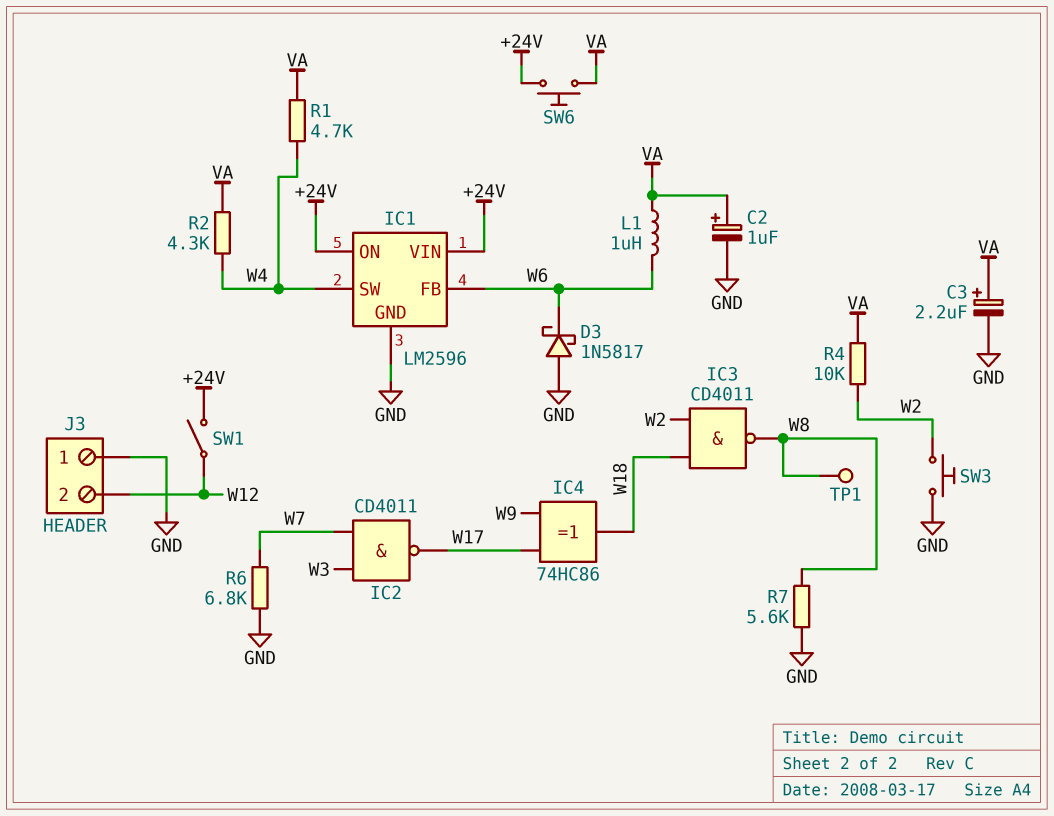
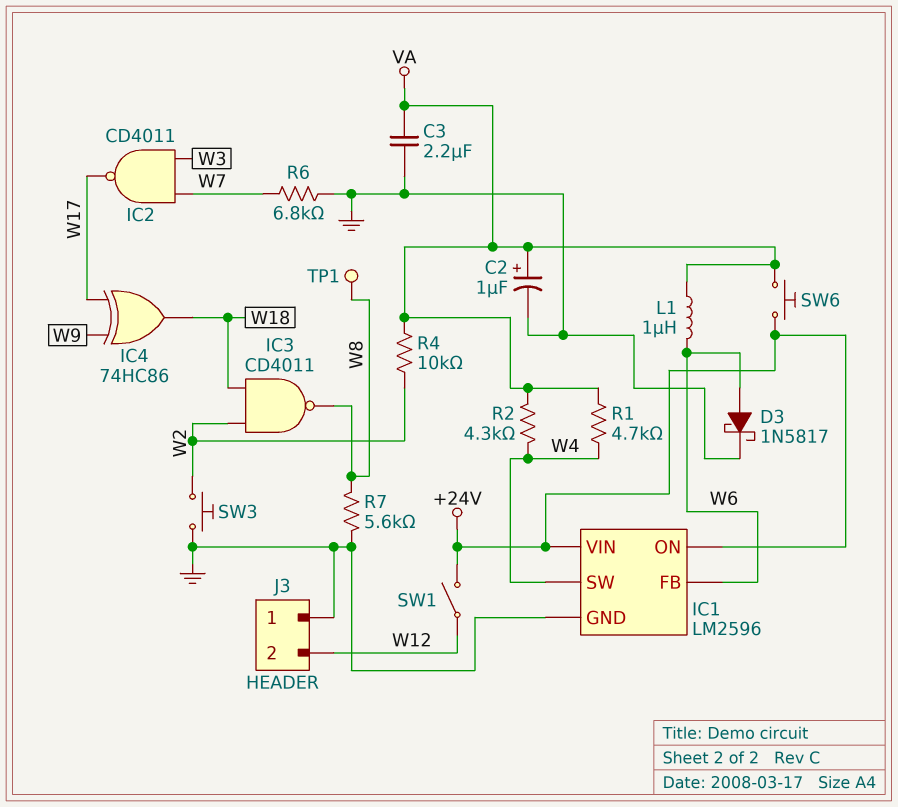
C3: 2.2uF (plus VA, minus GND) -> 2.2uF (GND, VA)
D3: schottky 1N5817 (A GND, K W6) -> schottky 1N5817 (A W6, K GND)

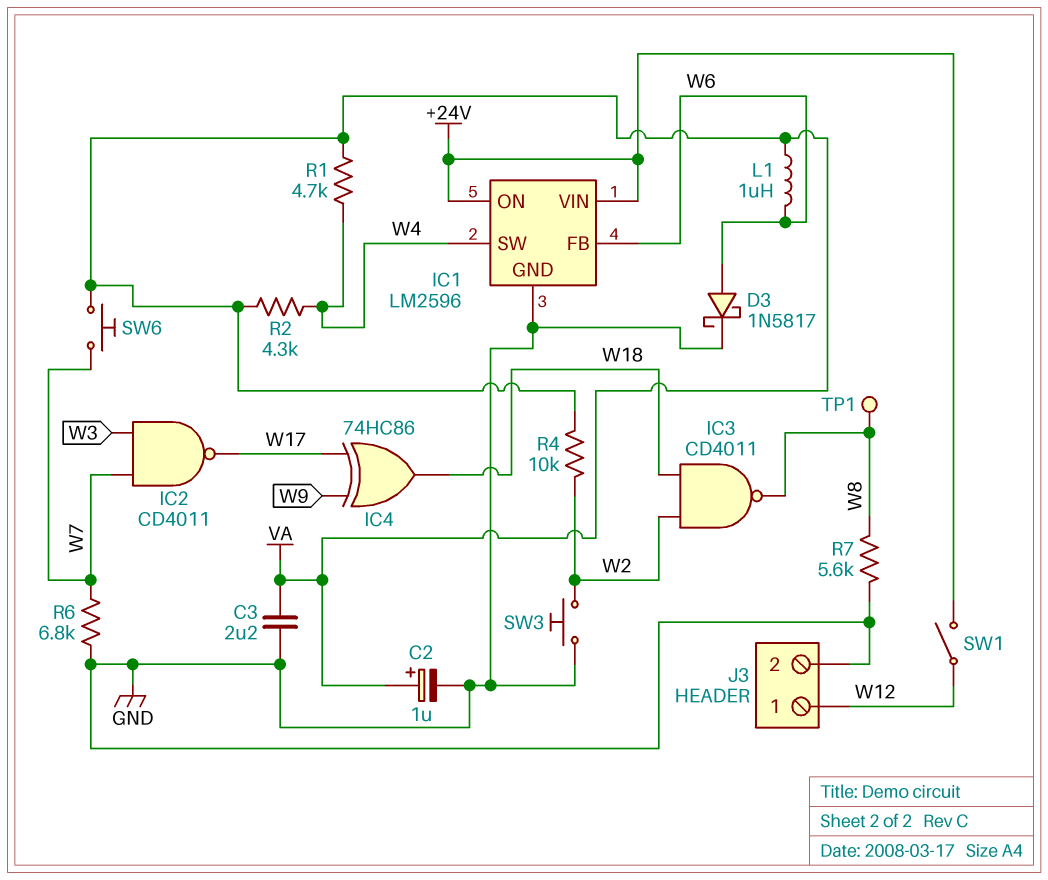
J3 pin 1: GND -> W12
J3 pin 2: W12 -> GND
SW6: button (+24V, VA) -> button (VA, W7)

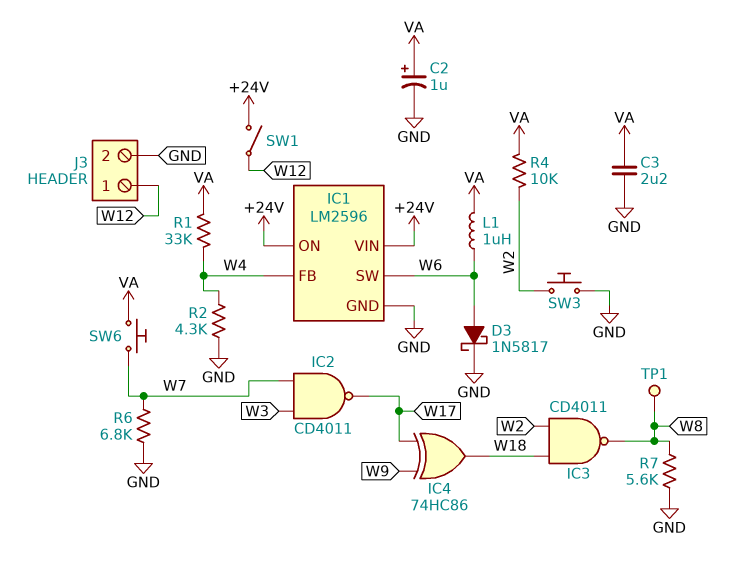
IC1 pin FB: W6 -> W4
IC1 pin SW: W4 -> W6
R1: 4.7k (VA, W4) -> 33k (VA, W4)
R2: 4.3k (VA, W4) -> 4.3k (GND, W4)

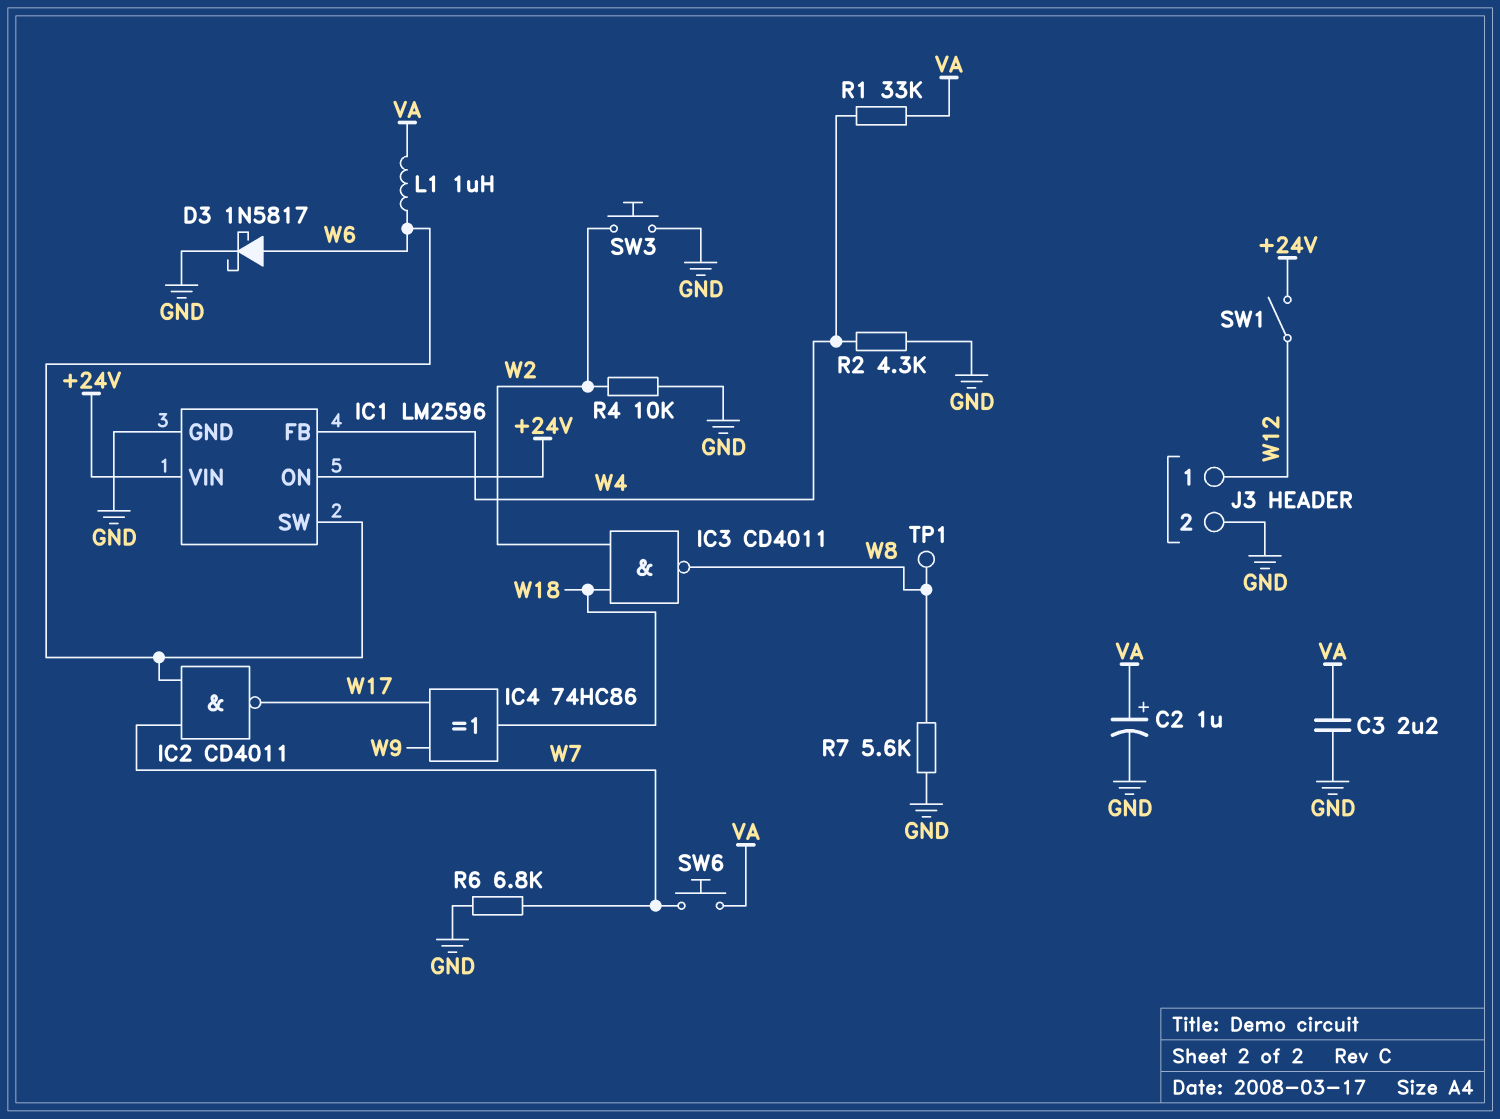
IC2: NAND CD4011 (in W3, in W7, out W17) -> NAND CD4011 (in W6, in W7, out W17)
R4: 10k (VA, W2) -> 10k (GND, W2)

